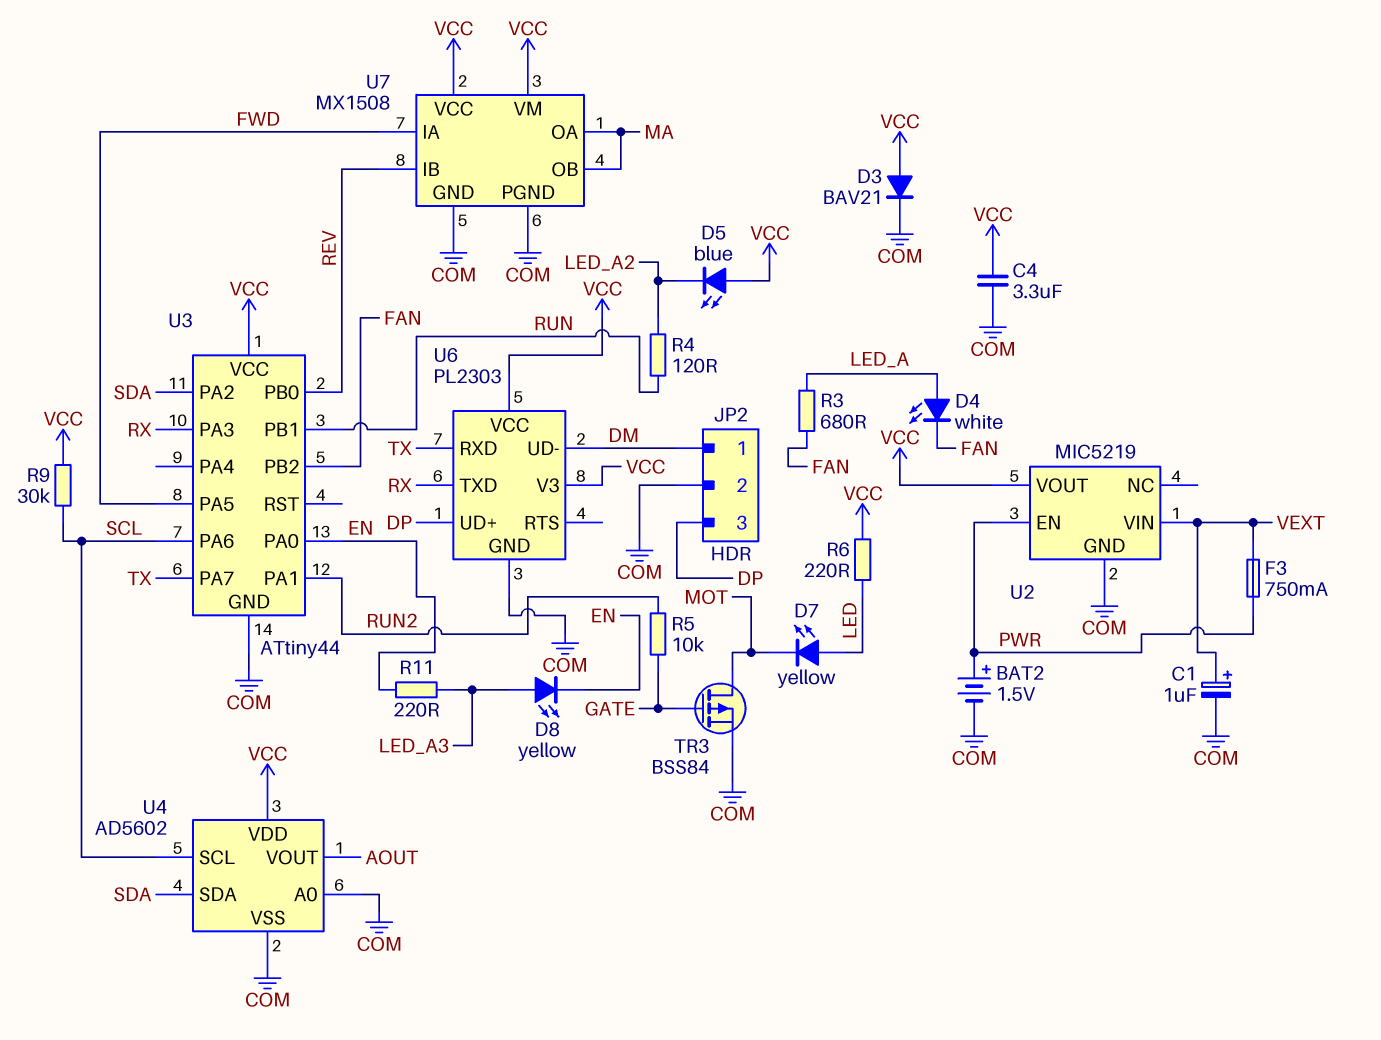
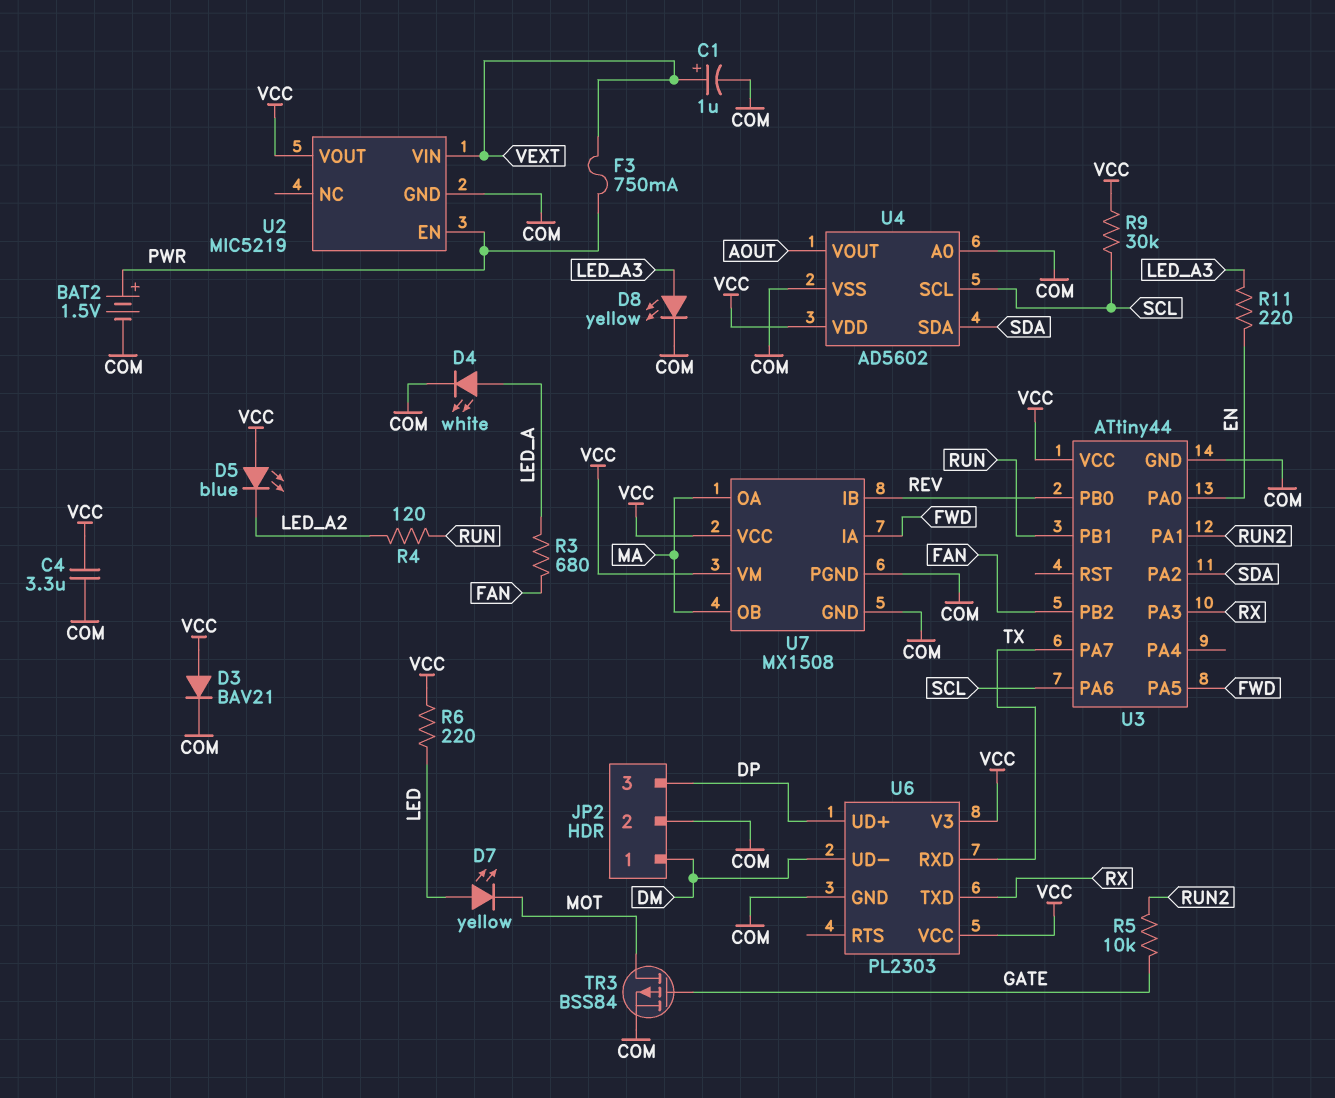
D4: LED white (A LED_A, K FAN) -> LED white (A LED_A, K COM)
D8: LED yellow (A LED_A3, K EN) -> LED yellow (A LED_A3, K COM)

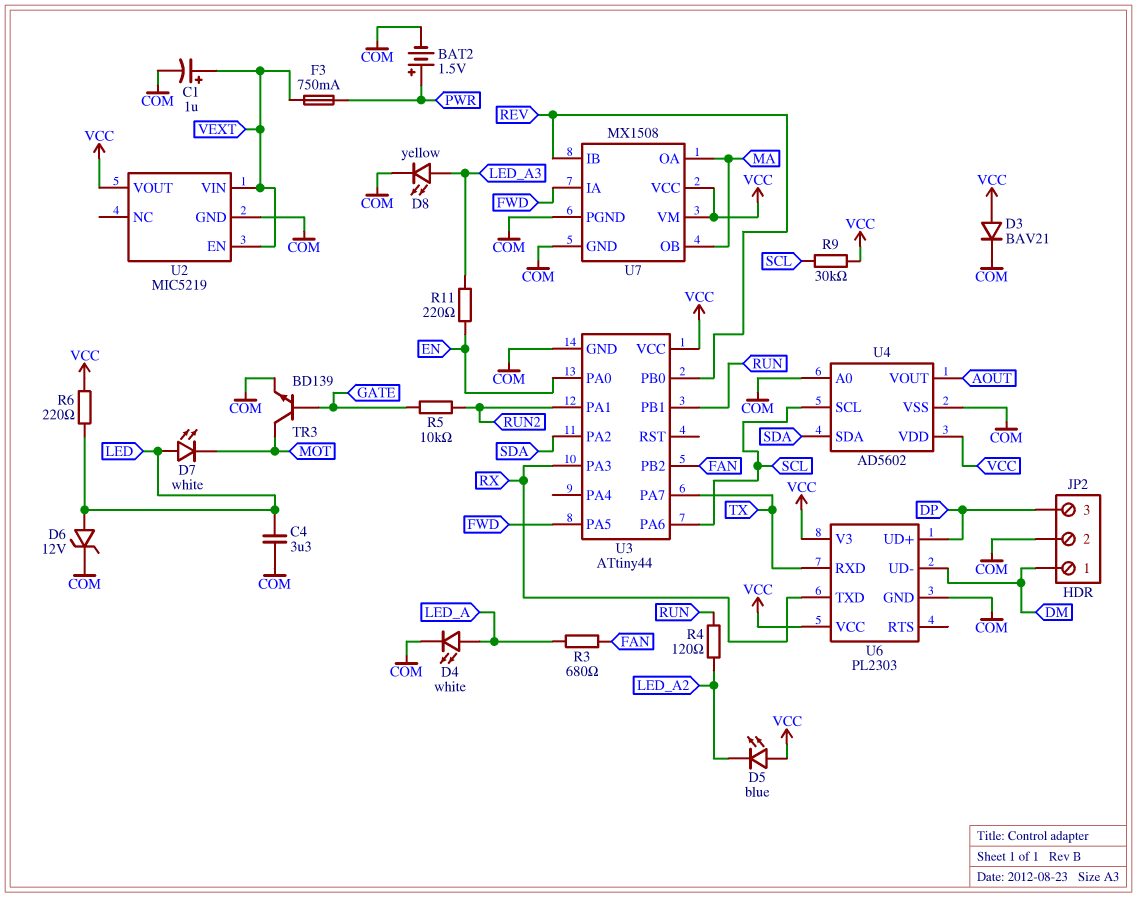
C4: 3.3uF (COM, VCC) -> 3.3uF (COM, LED)
D6: none -> zener 12V (A LED, K COM)
D7: LED yellow (A LED, K MOT) -> LED white (A LED, K MOT)
TR3: PMOS BSS84 (G GATE, D MOT, S COM) -> NPN BD139 (B GATE, C MOT, E COM)
U2 pin EN: PWR -> VEXT

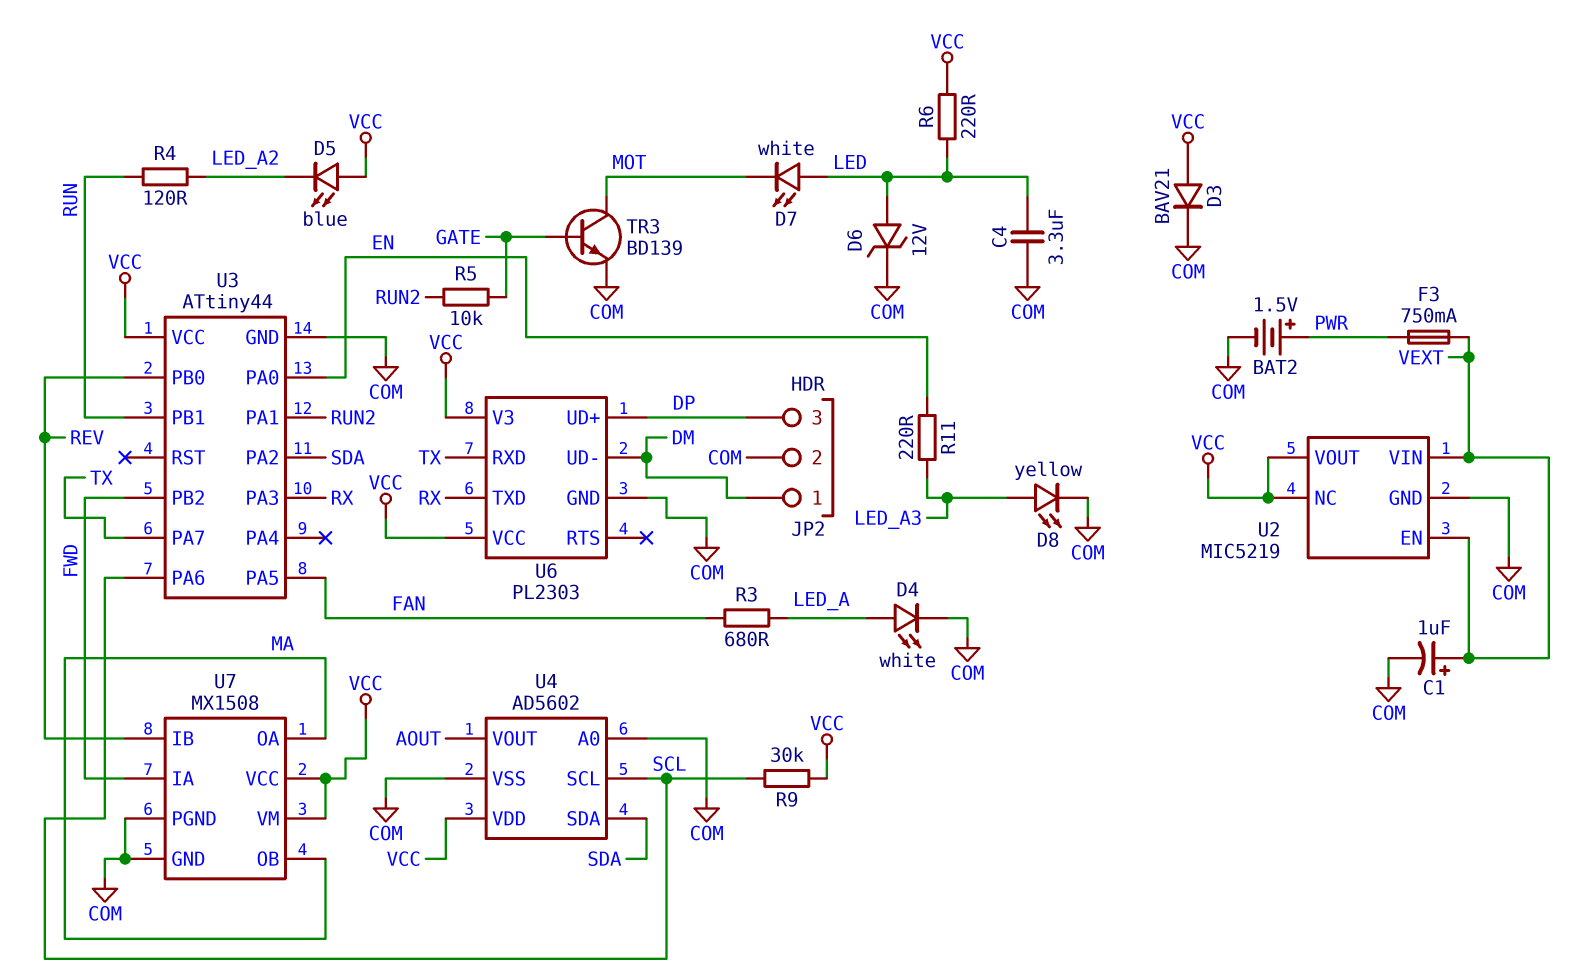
U2 pin NC: none -> VCC
U3 pin PA5: FWD -> FAN
U3 pin PB2: FAN -> FWD

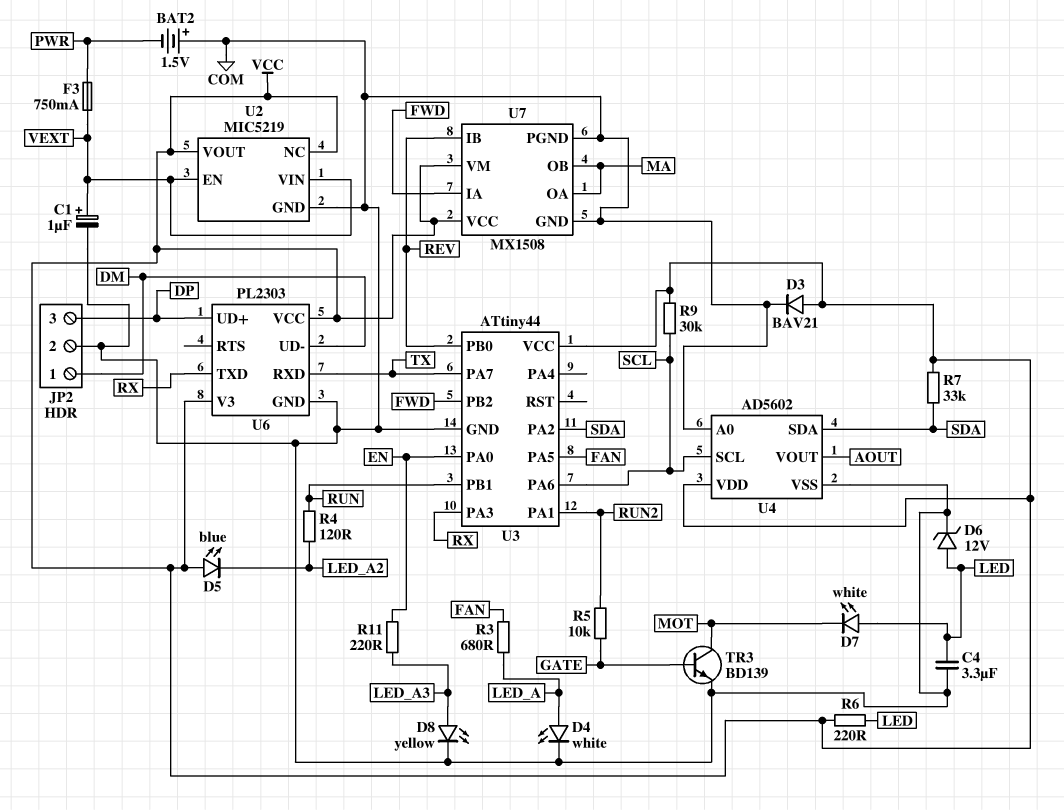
BAT2: 1.5V (plus PWR, minus COM) -> 1.5V (plus COM, minus PWR)
R7: none -> 33k (SDA, VCC)

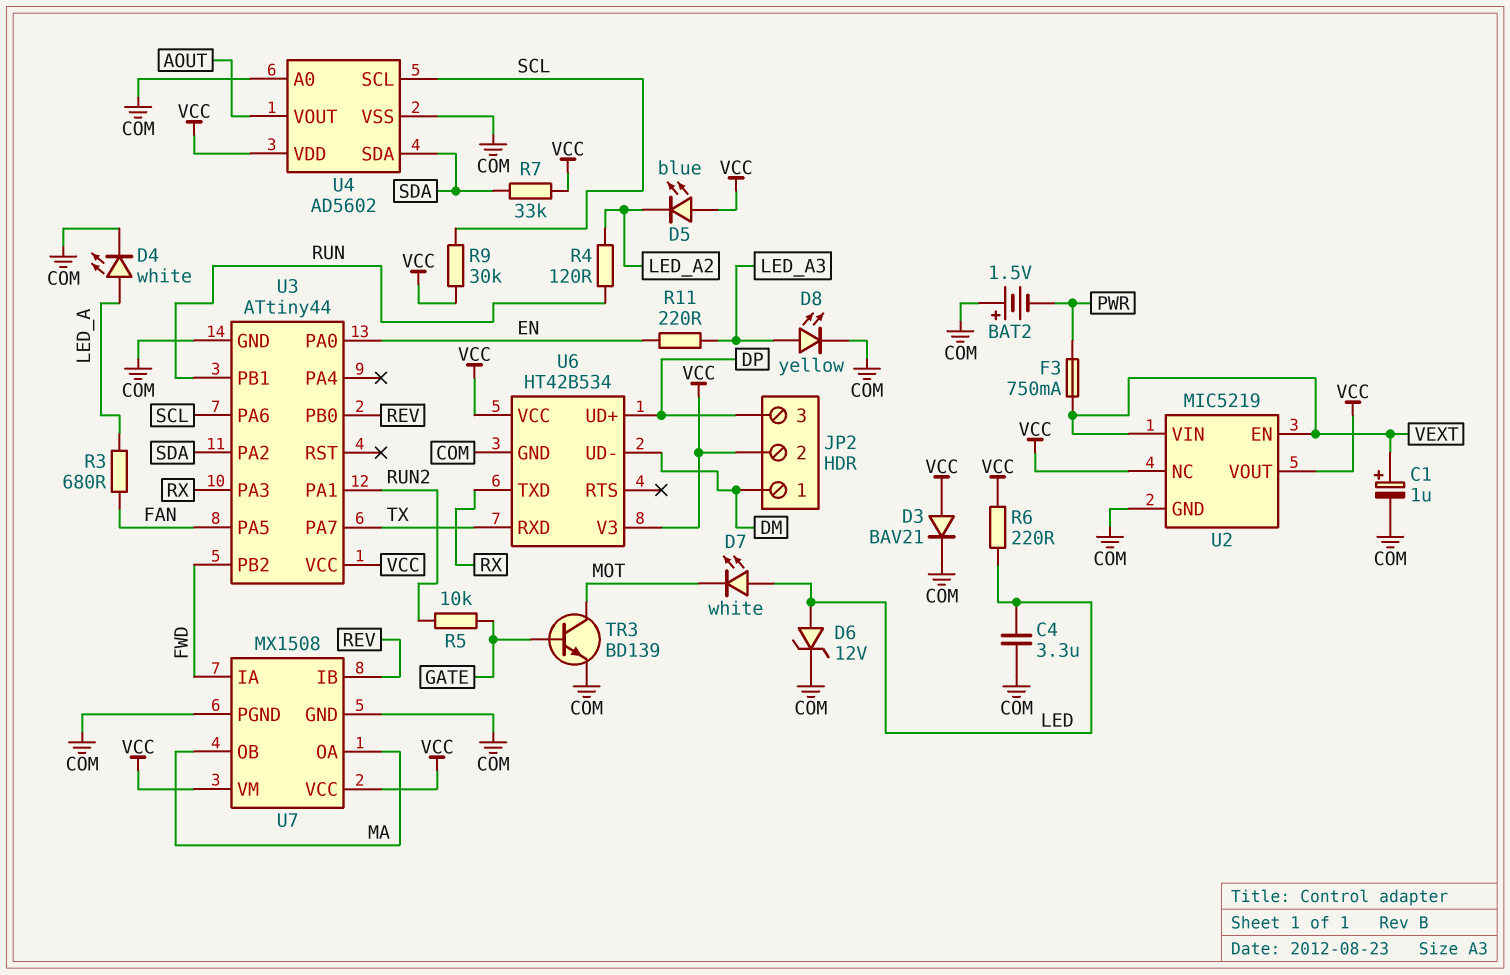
JP2 pin 2: COM -> VCC
U6: PL2303 -> HT42B534

